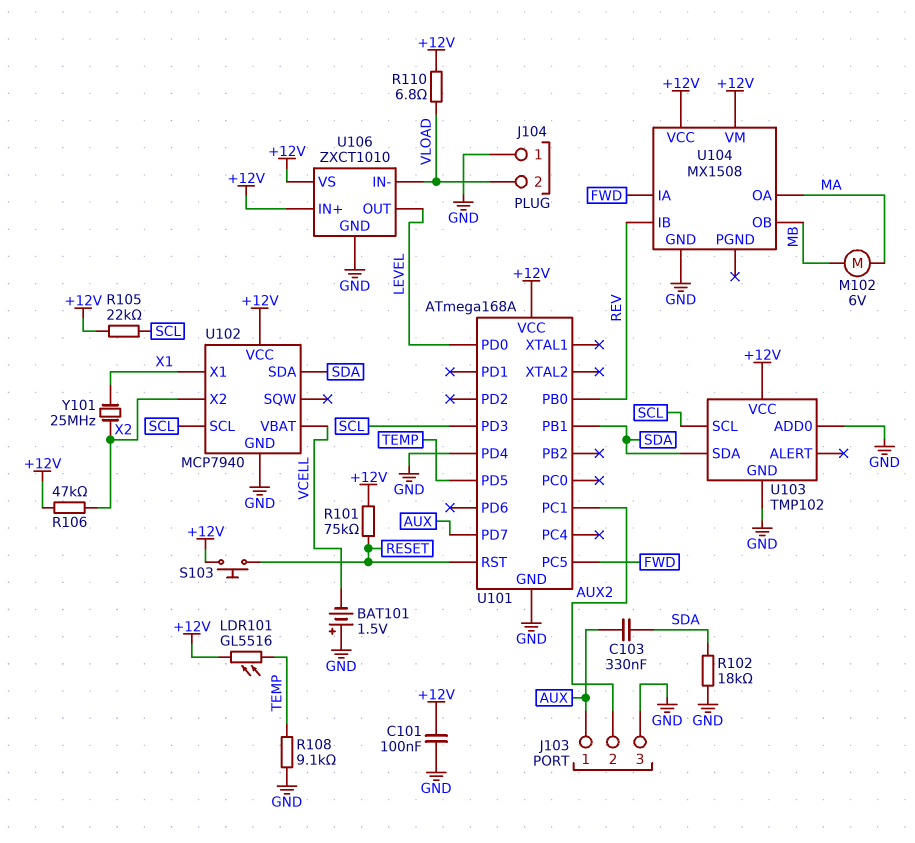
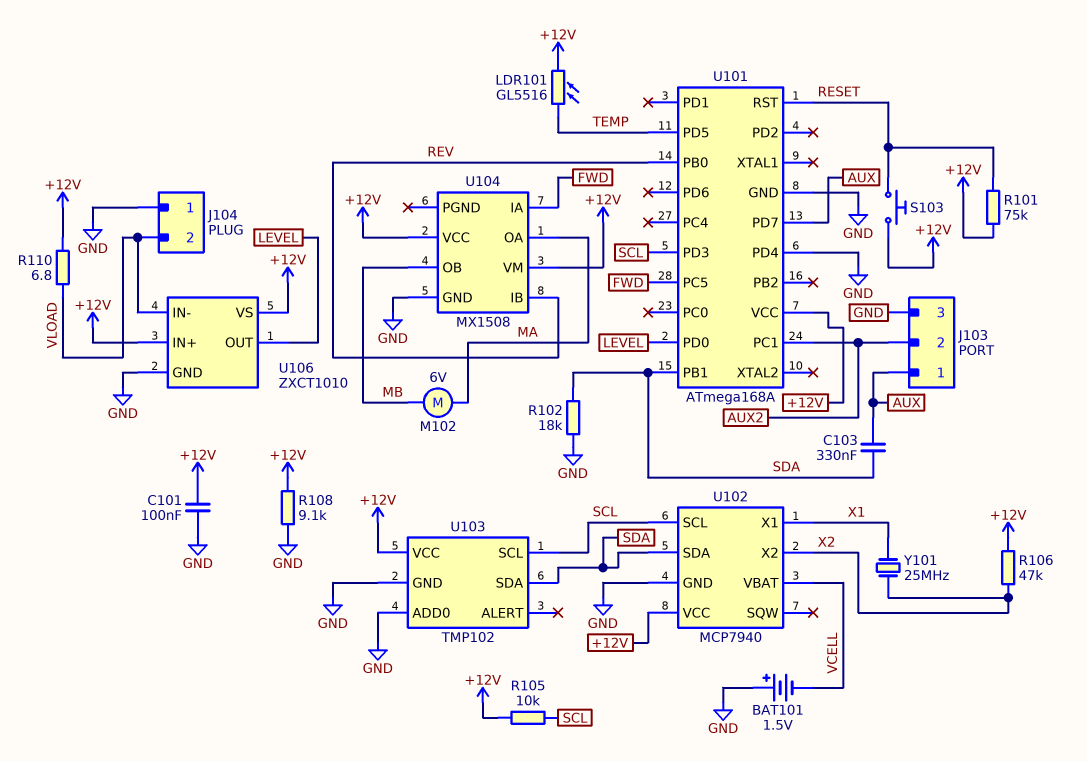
R105: 22k (+12V, SCL) -> 10k (+12V, SCL)
R108: 9.1k (GND, TEMP) -> 9.1k (+12V, GND)

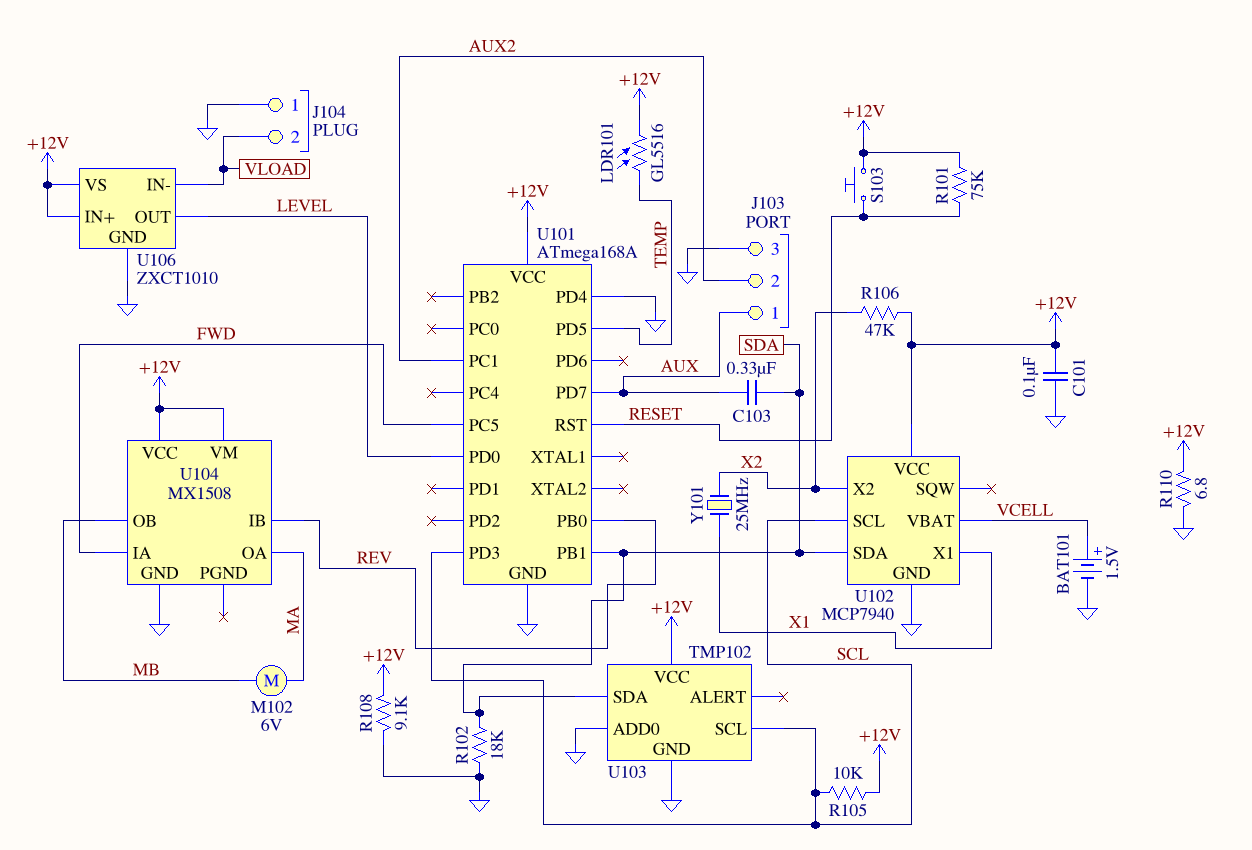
BAT101: 1.5V (plus GND, minus VCELL) -> 1.5V (plus VCELL, minus GND)
R110: 6.8 (+12V, VLOAD) -> 6.8 (+12V, GND)

